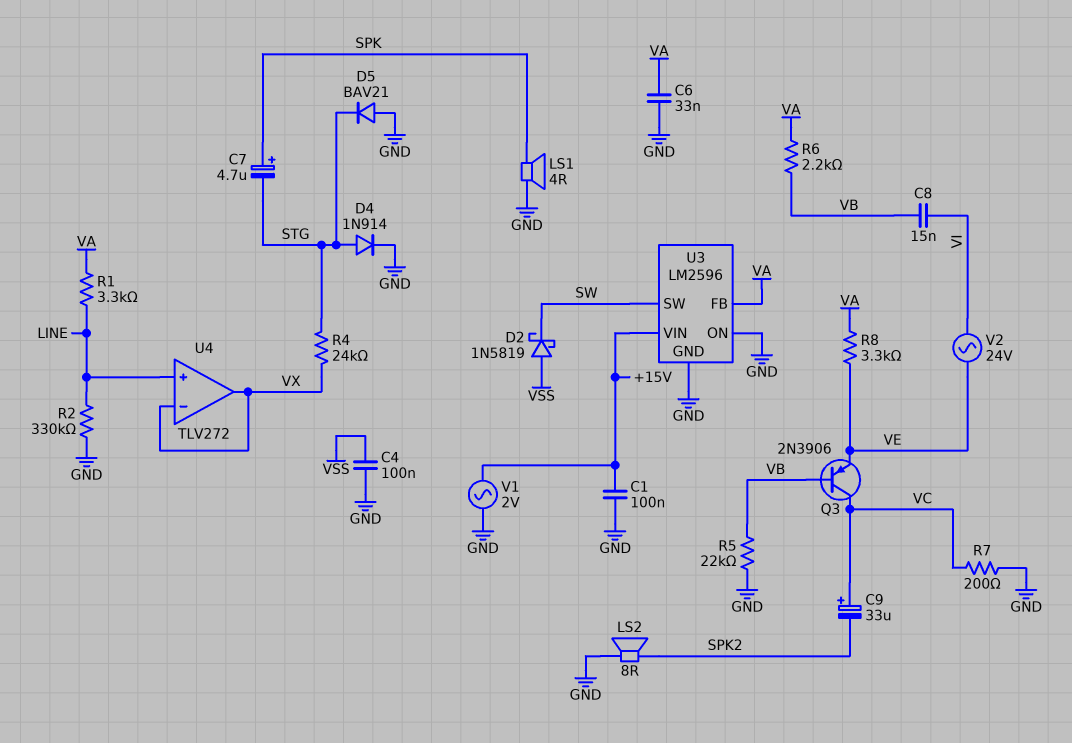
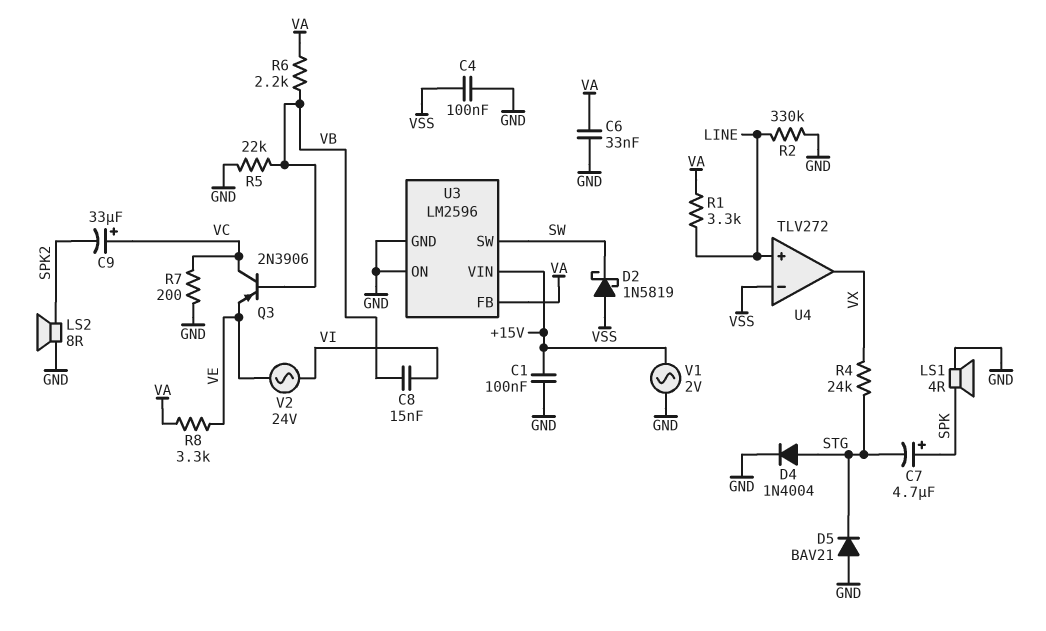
D4: diode 1N914 (A STG, K GND) -> diode 1N4004 (A STG, K GND)
U4 pin in-: VX -> VSS

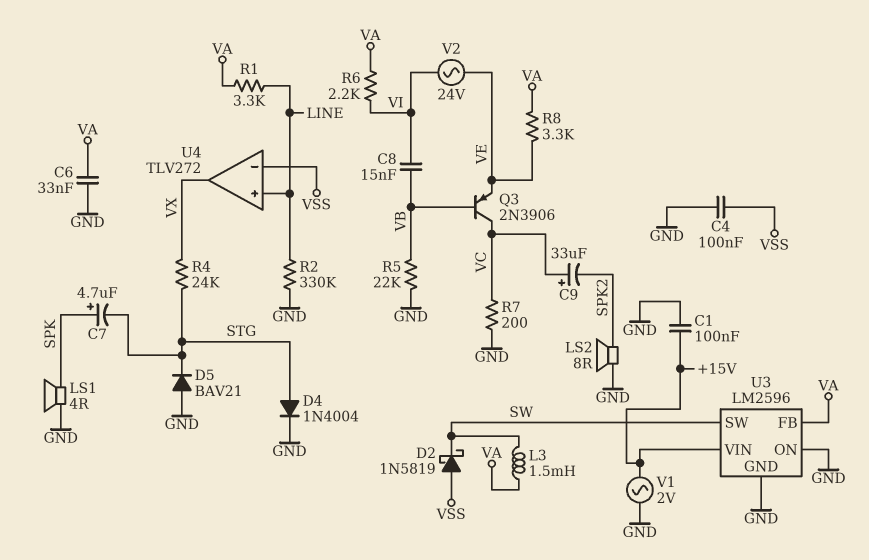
L3: none -> 1.5mH (SW, VA)
R6: 2.2k (VA, VB) -> 2.2k (VA, VI)

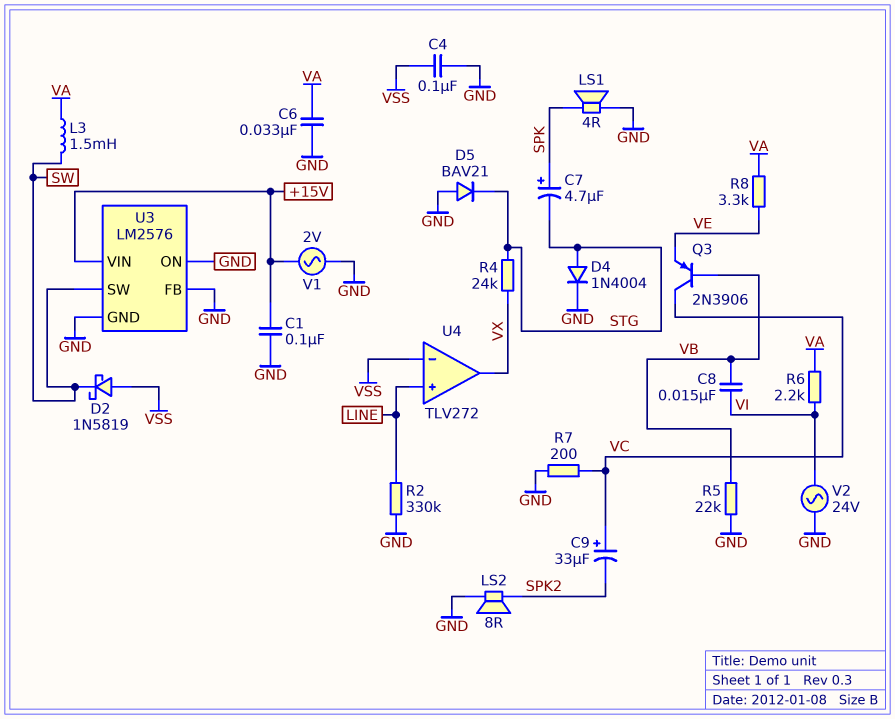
R1: 3.3k (LINE, VA) -> none
U3: LM2596 -> LM2576
U3 pin FB: VA -> GND
V2: AC 24V (VE, VI) -> AC 24V (GND, VI)

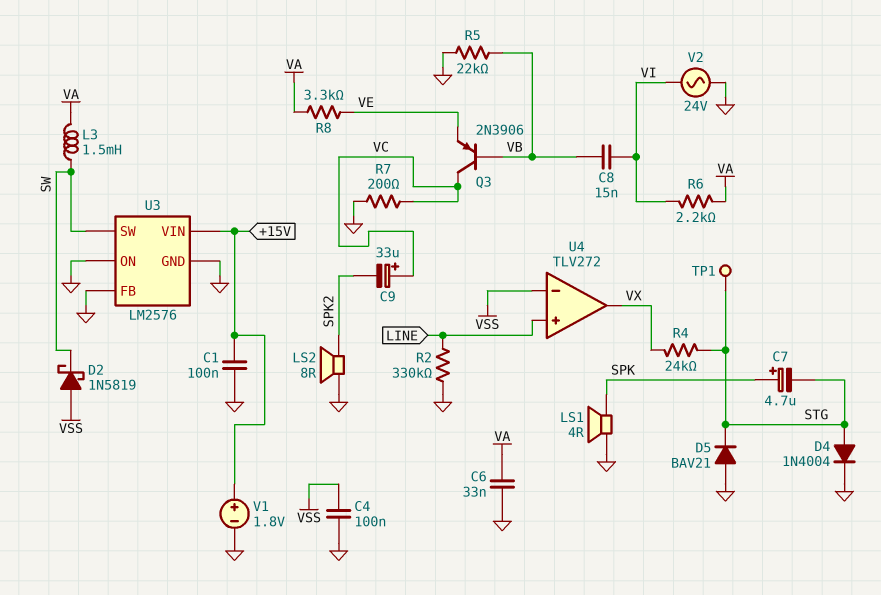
TP1: none -> test point (STG)
V1: AC 2V (+15V, GND) -> 1.8V (plus +15V, minus GND)

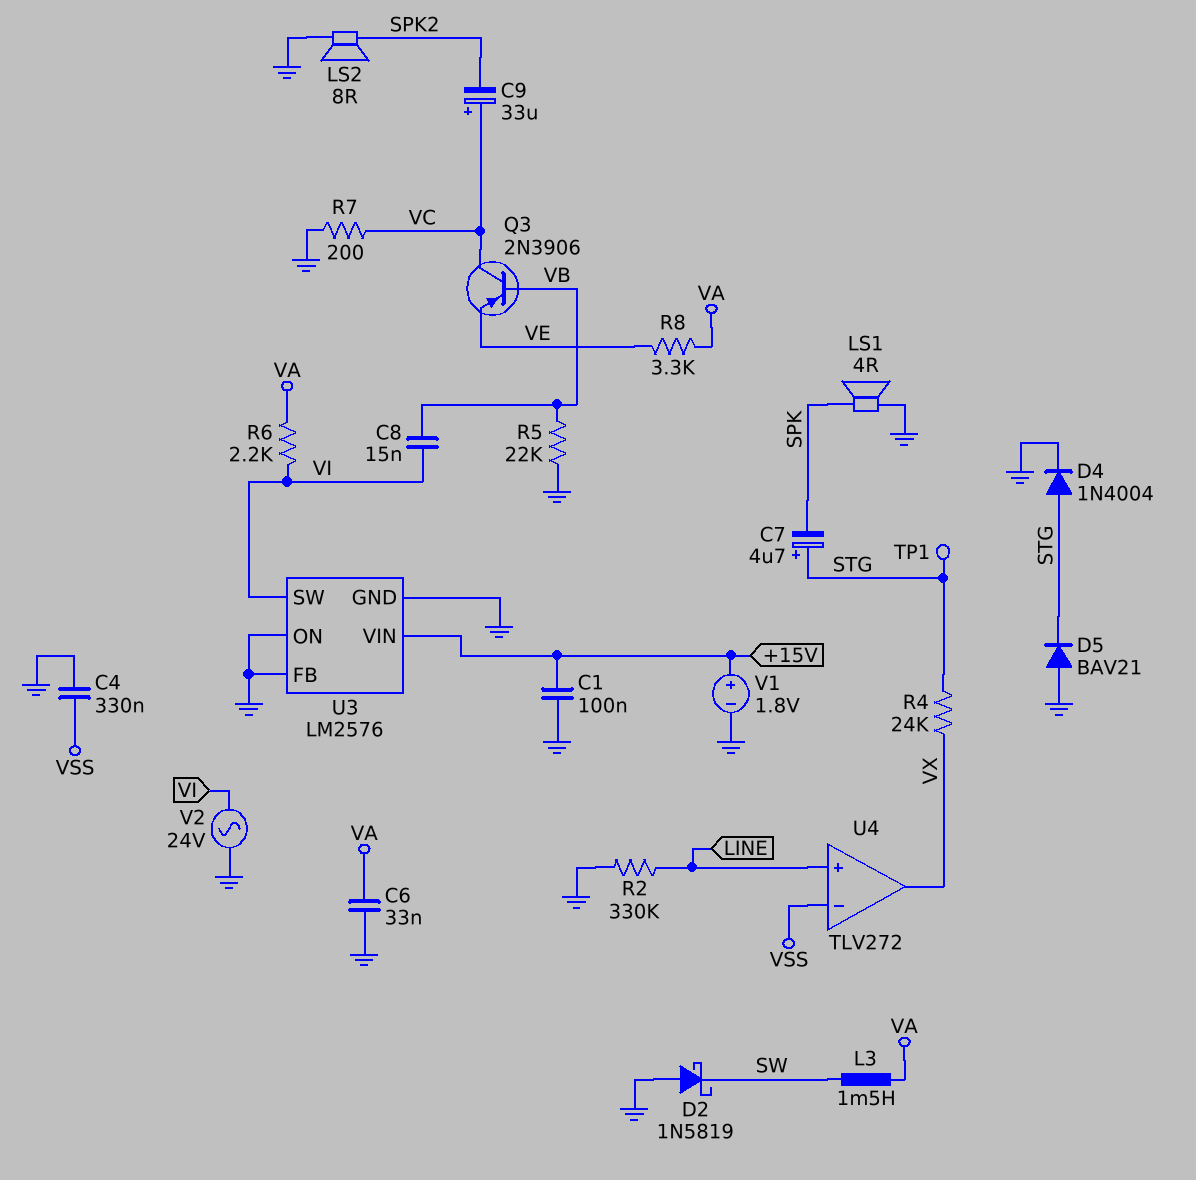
C4: 100nF (GND, VSS) -> 330nF (GND, VSS)
C7: 4.7uF (plus SPK, minus STG) -> 4.7uF (plus STG, minus SPK)
D2: schottky 1N5819 (A VSS, K SW) -> schottky 1N5819 (A GND, K SW)
U3 pin SW: SW -> VI

